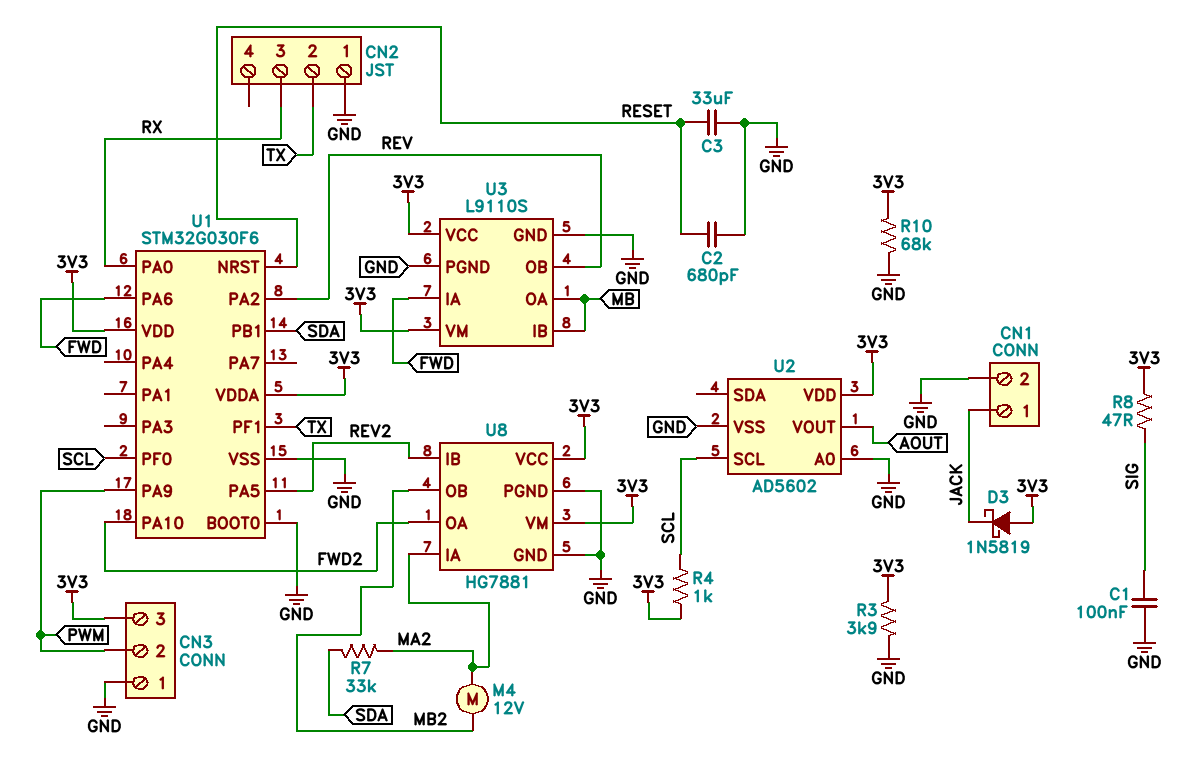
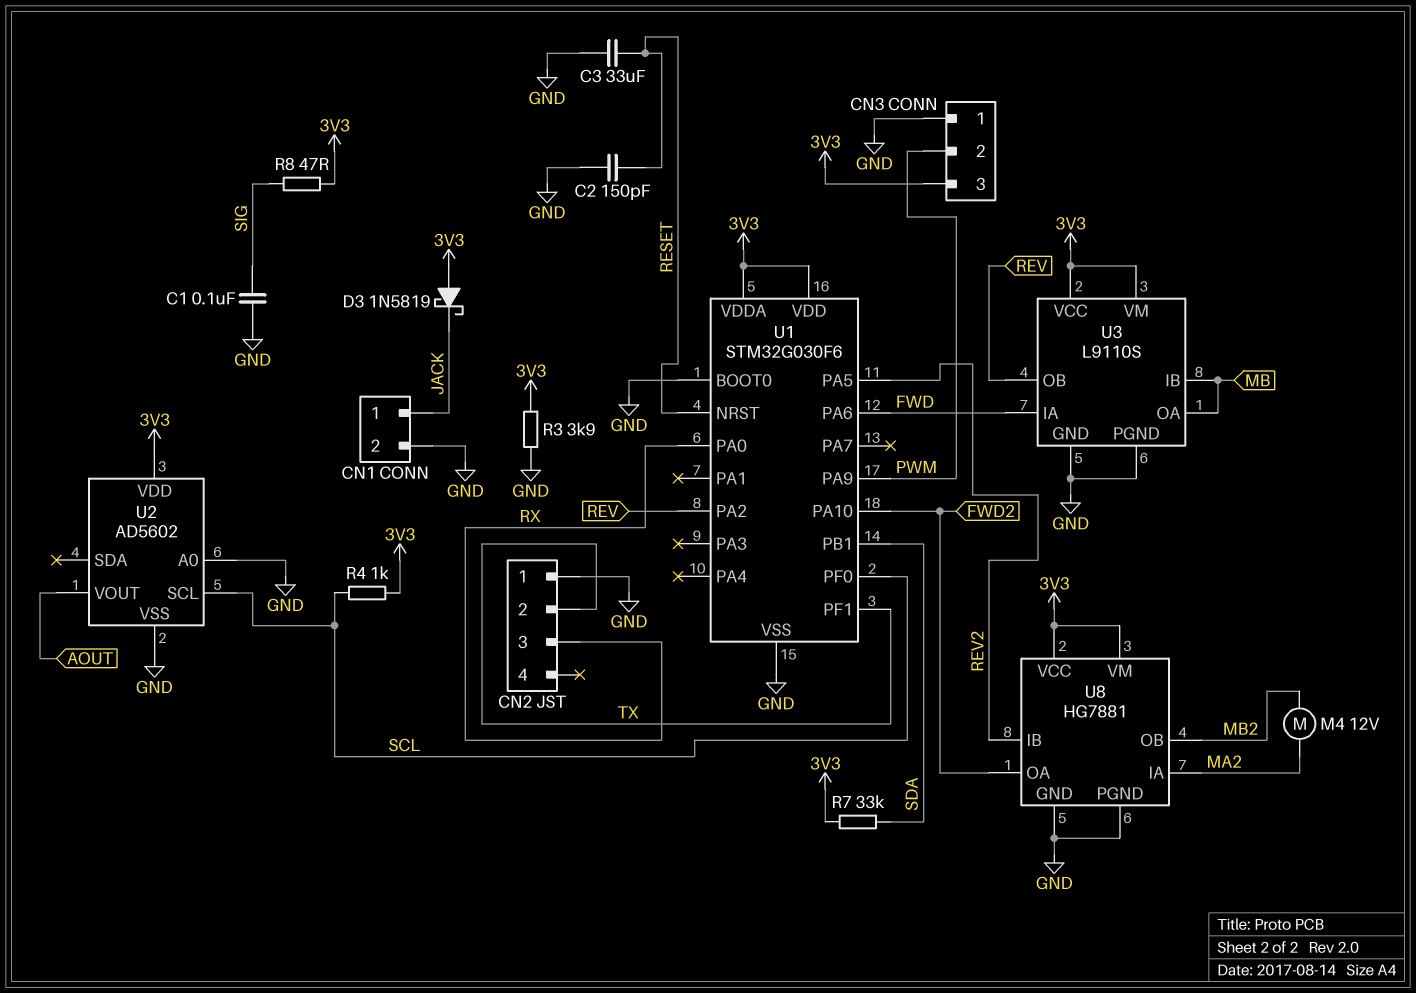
C2: 680pF (GND, RESET) -> 150pF (GND, RESET)
R7: 33k (MA2, SDA) -> 33k (3V3, SDA)
R10: 68k (3V3, GND) -> none

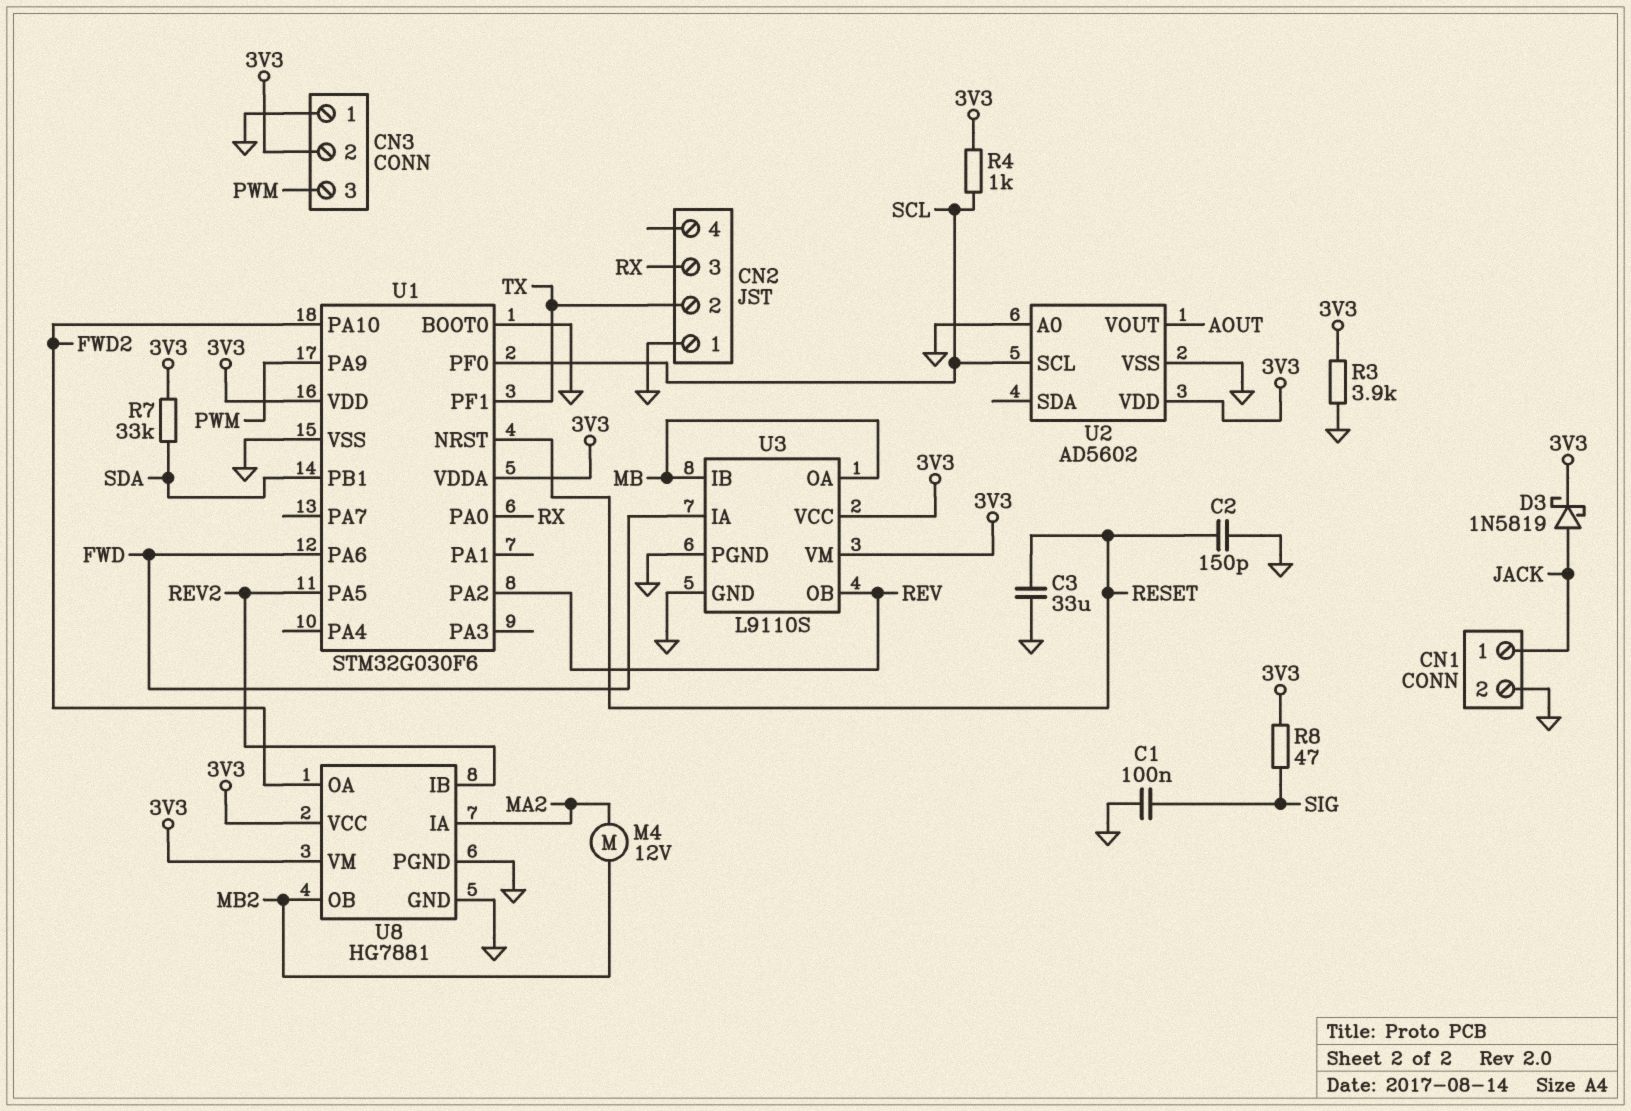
CN3 pin 2: PWM -> 3V3
CN3 pin 3: 3V3 -> PWM
D3: schottky 1N5819 (A 3V3, K JACK) -> schottky 1N5819 (A JACK, K 3V3)

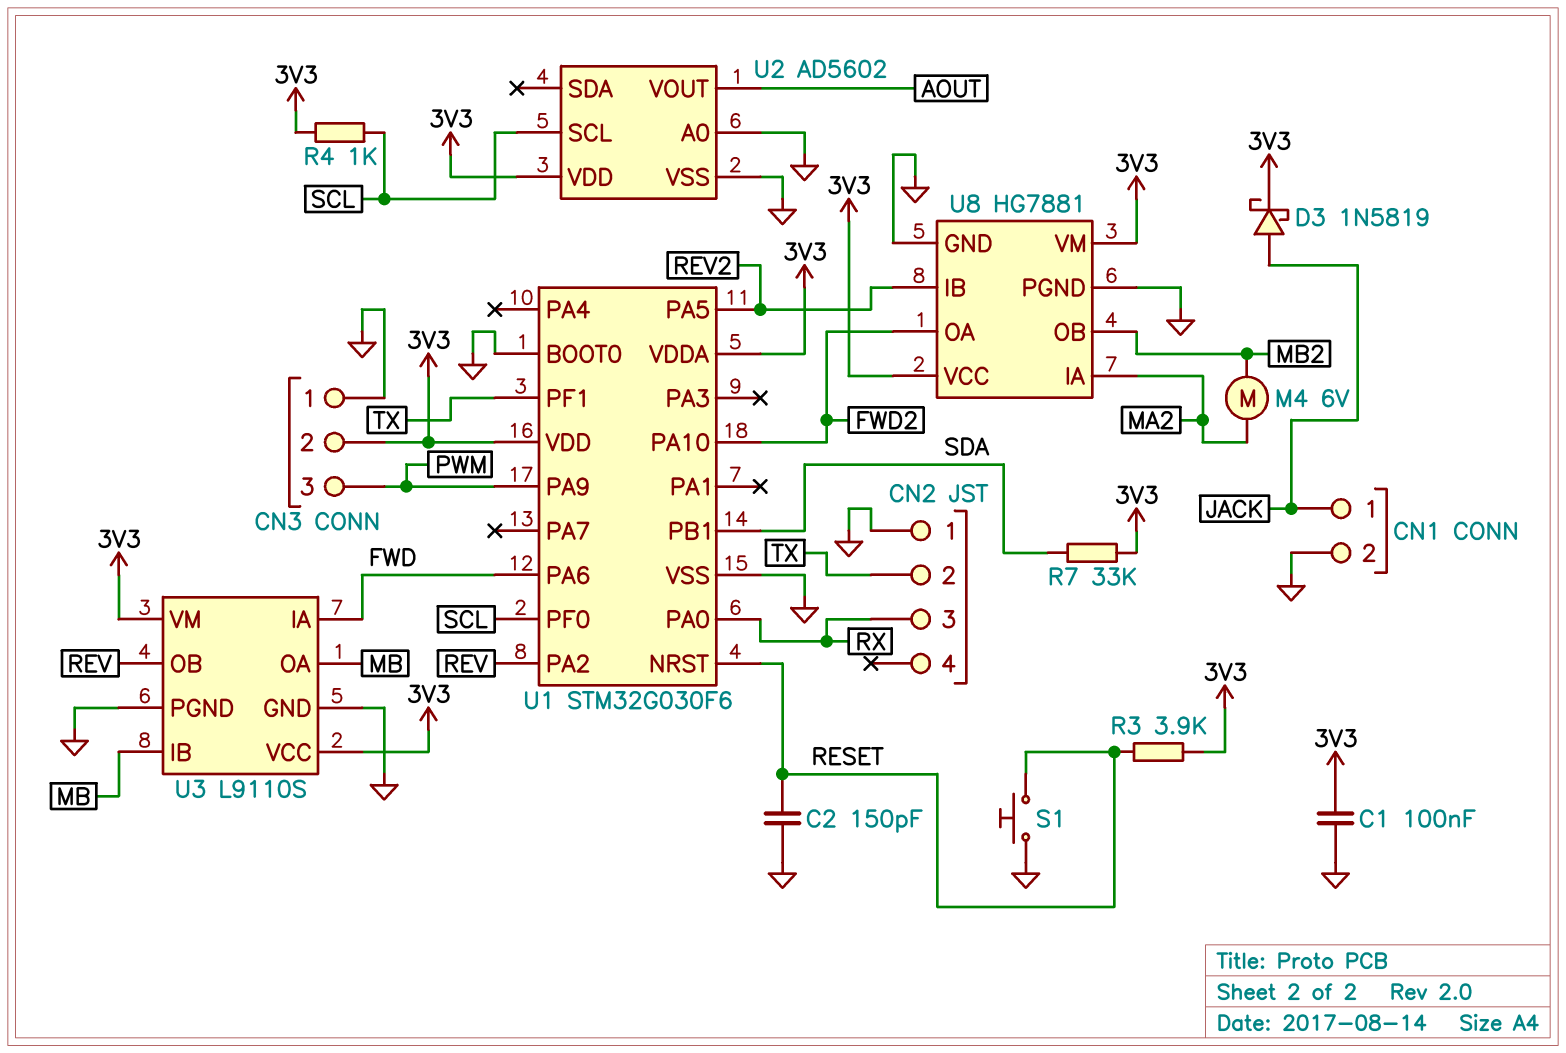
C1: 100nF (GND, SIG) -> 100nF (3V3, GND)
C3: 33uF (GND, RESET) -> none
M4: motor 12V (MA2, MB2) -> motor 6V (MA2, MB2)
R3: 3.9k (3V3, GND) -> 3.9k (3V3, RESET)
R8: 47 (3V3, SIG) -> none
S1: none -> button (GND, RESET)

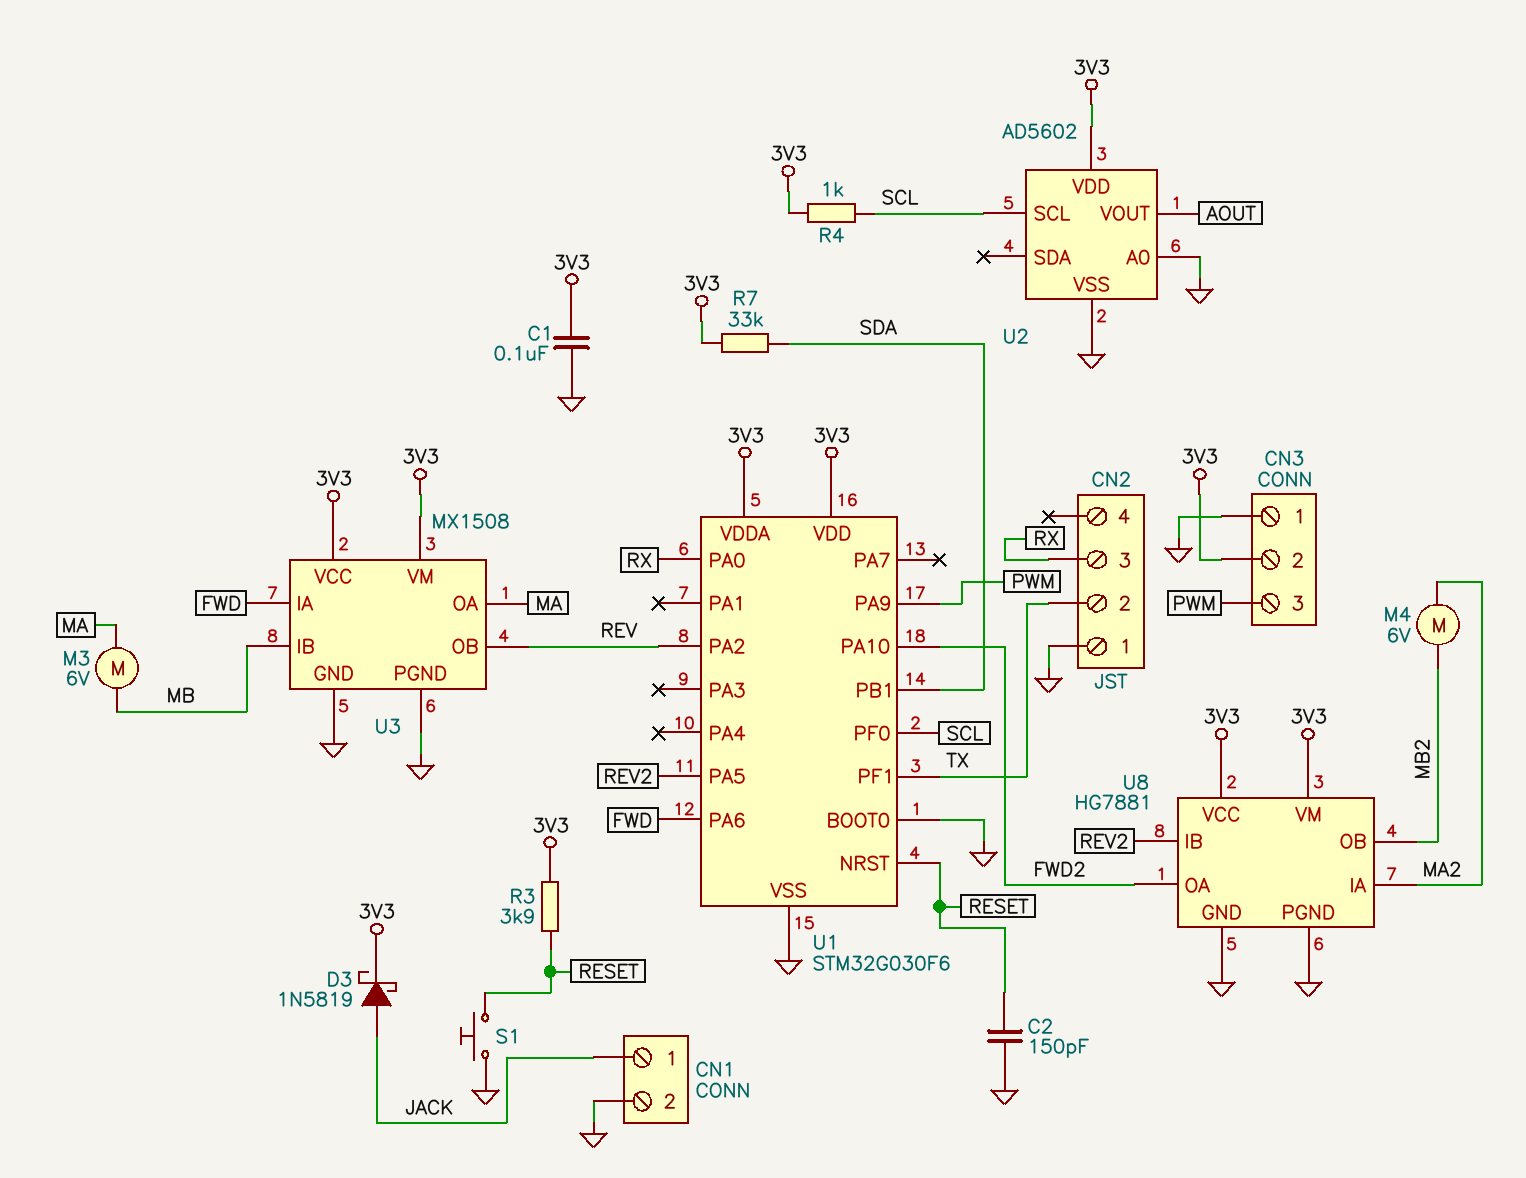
M3: none -> motor 6V (MA, MB)
U3: L9110S -> MX1508
U3 pin OA: MB -> MA

